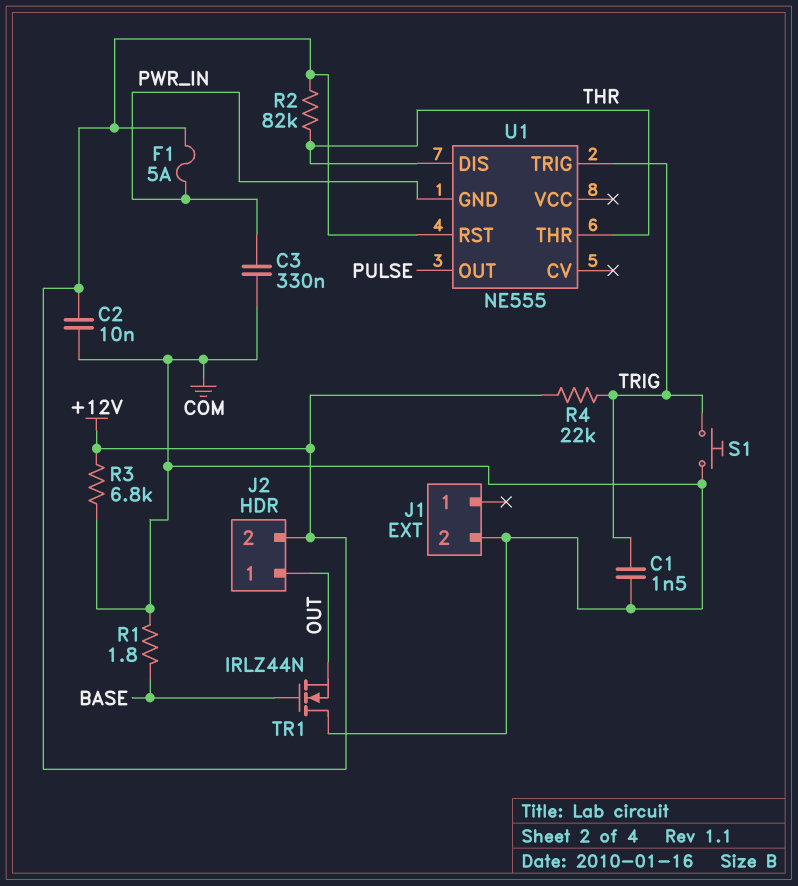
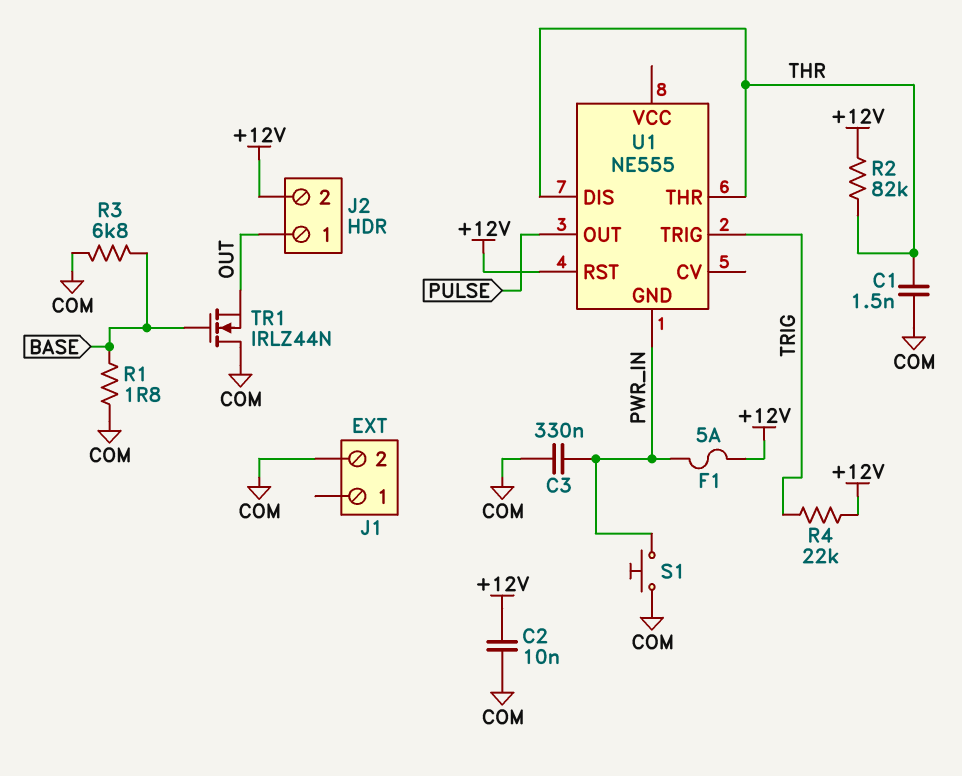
C1: 1.5nF (COM, TRIG) -> 1.5nF (COM, THR)
R3: 6.8k (+12V, COM) -> 6.8k (BASE, COM)
S1: button (COM, TRIG) -> button (COM, PWR_IN)

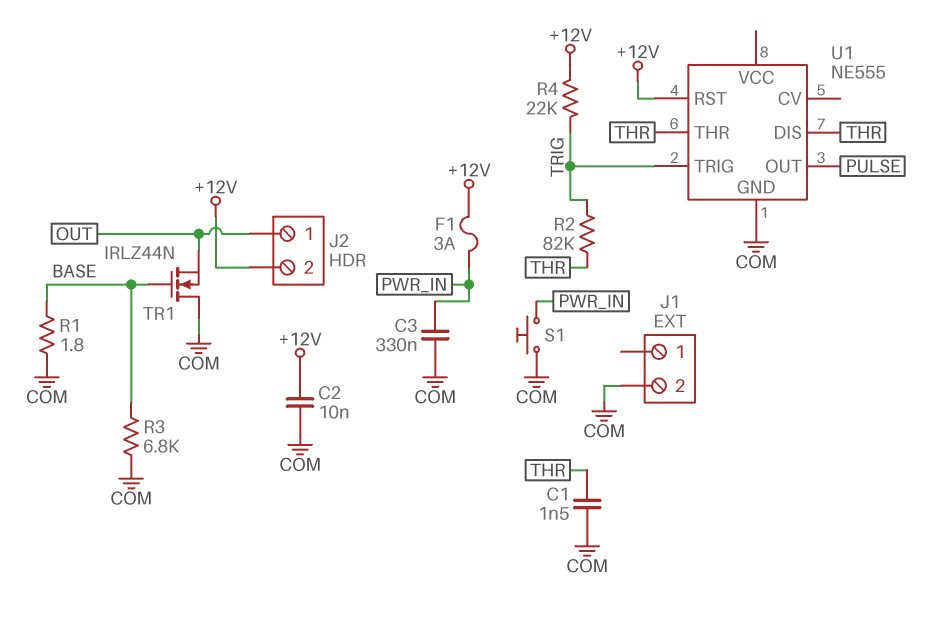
F1: 5A (+12V, PWR_IN) -> 3A (+12V, PWR_IN)
R2: 82k (+12V, THR) -> 82k (THR, TRIG)
U1 pin GND: PWR_IN -> COM

